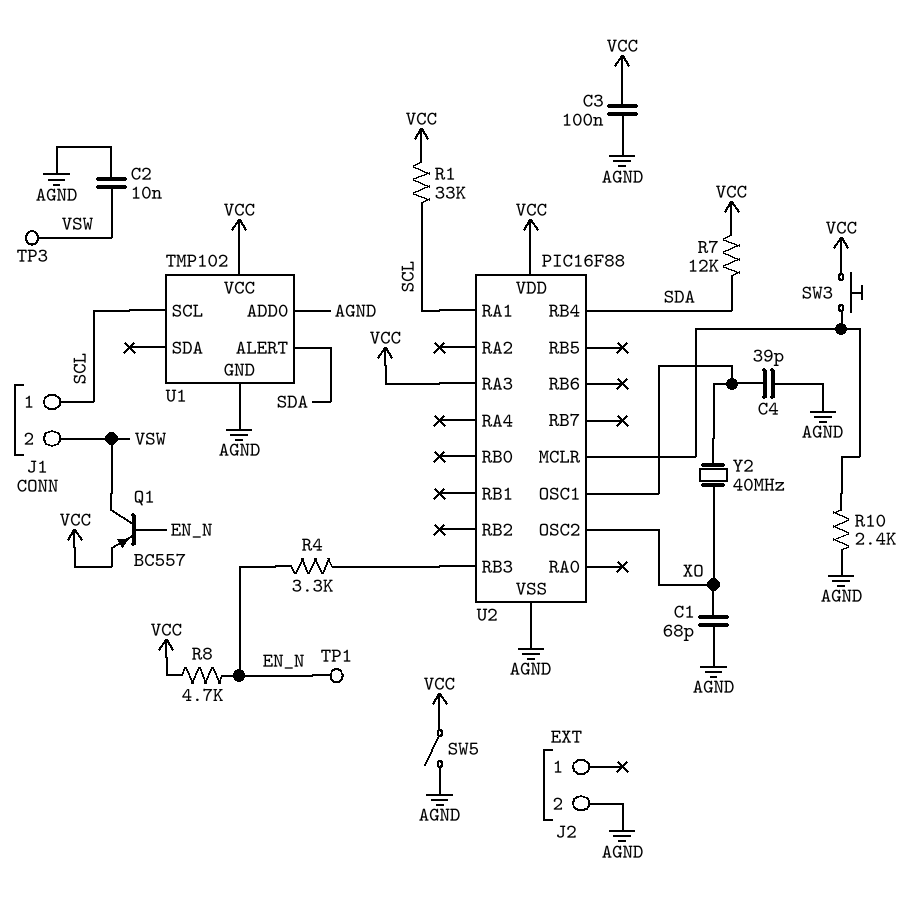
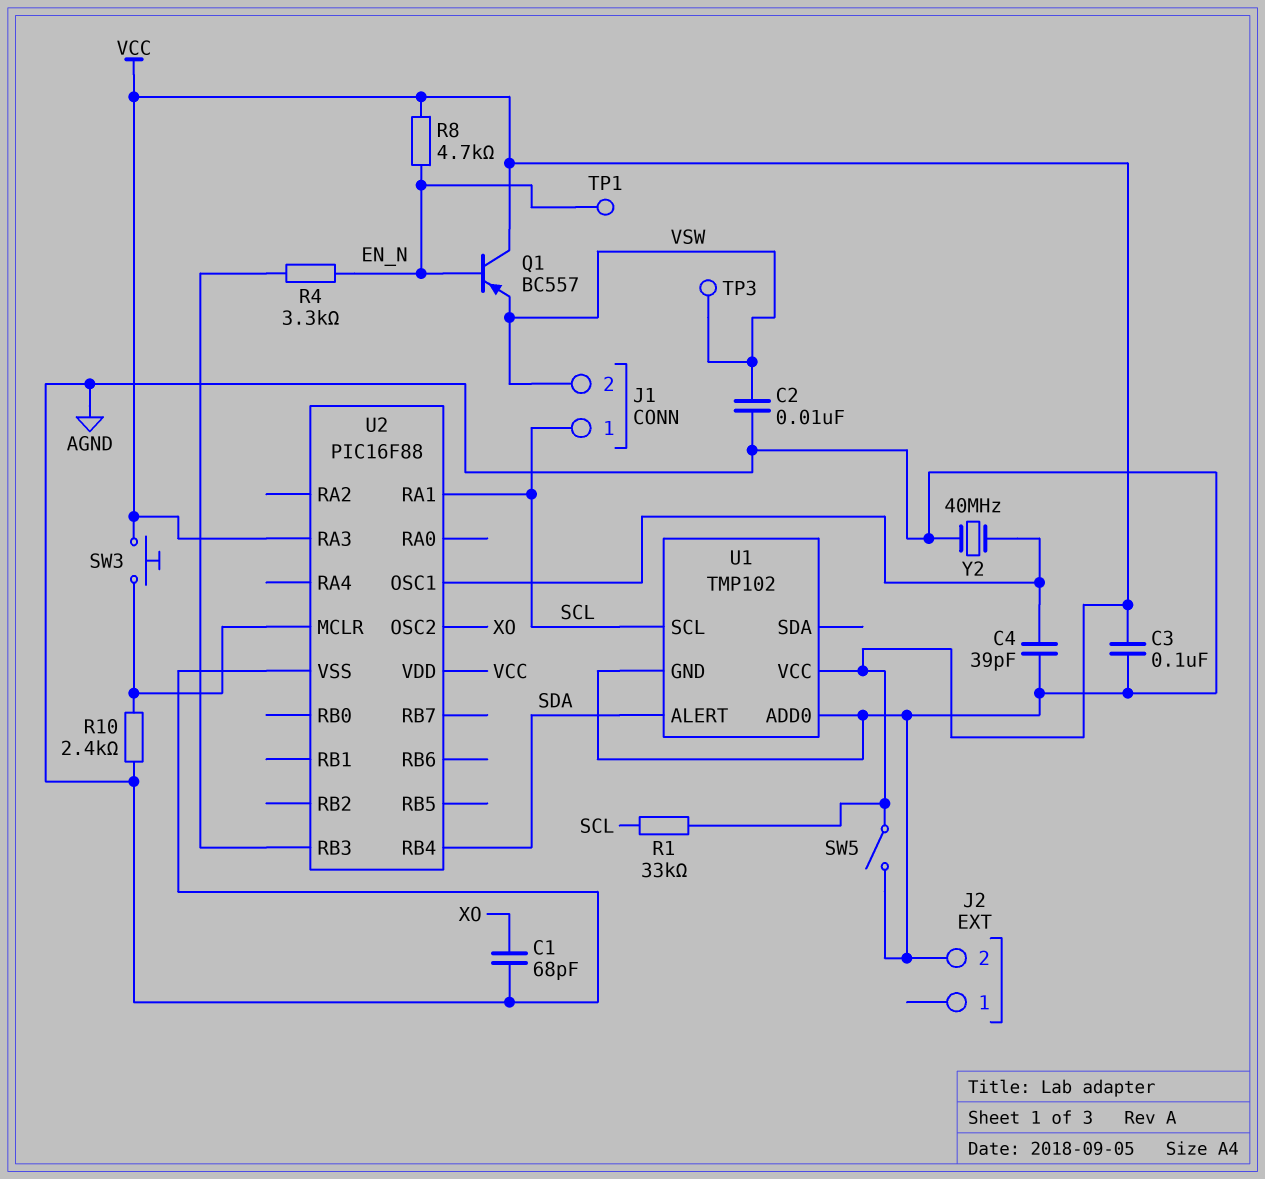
Q1: PNP BC557 (B EN_N, C VSW, E VCC) -> PNP BC557 (B EN_N, C VCC, E VSW)
R7: 12k (SDA, VCC) -> none
Y2: 40MHz (U2/OSC1, XO) -> 40MHz (AGND, U2/OSC1)

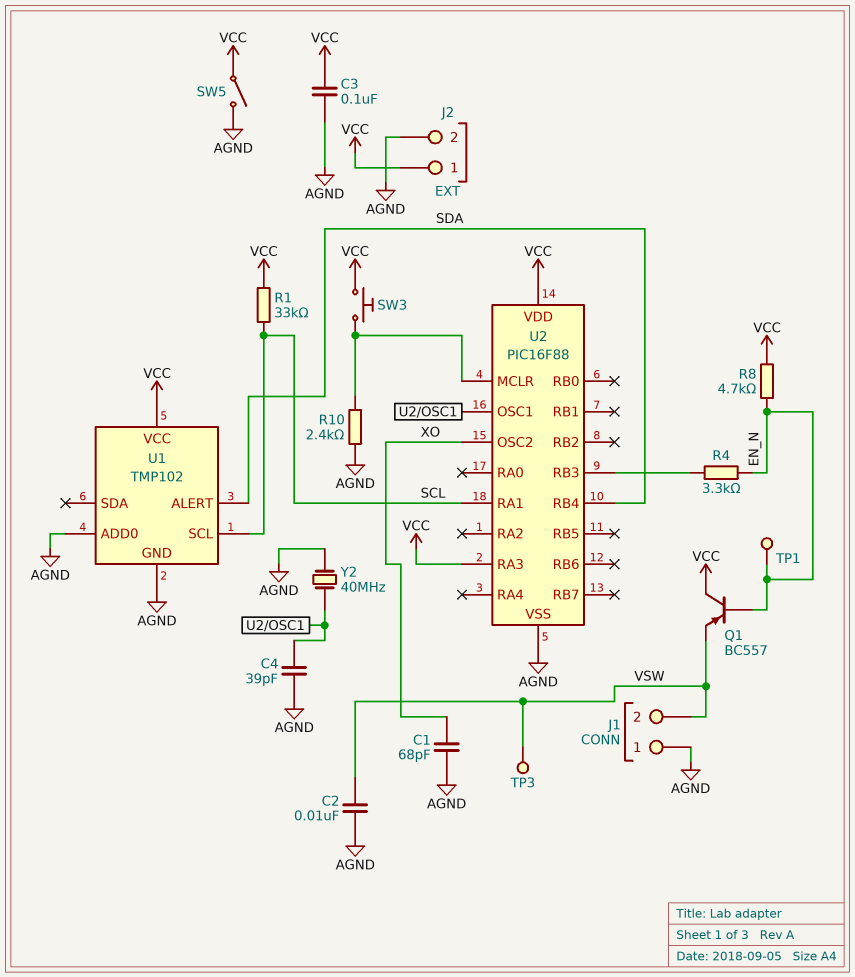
J1 pin 1: SCL -> AGND
J2 pin 1: none -> VCC

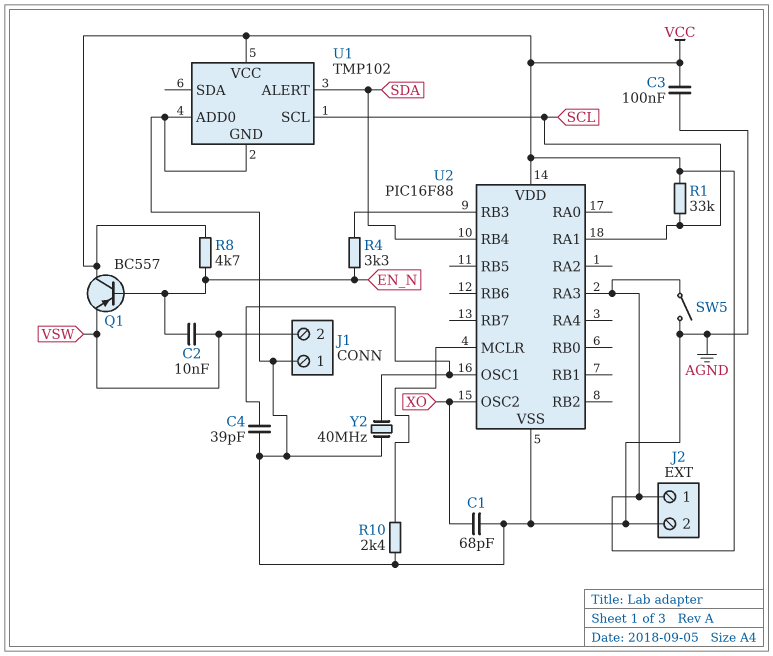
C2: 10nF (AGND, VSW) -> 10nF (EN_N, VSW)
SW3: button (U2/MCLR, VCC) -> none
TP1: test point (EN_N) -> none
TP3: test point (VSW) -> none

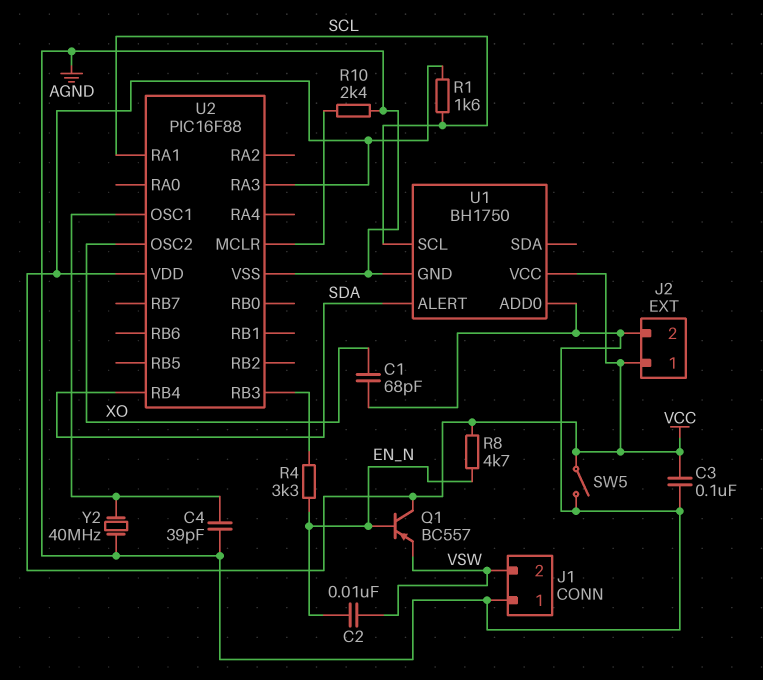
R1: 33k (SCL, VCC) -> 1.6k (SCL, VCC)
U1: TMP102 -> BH1750

